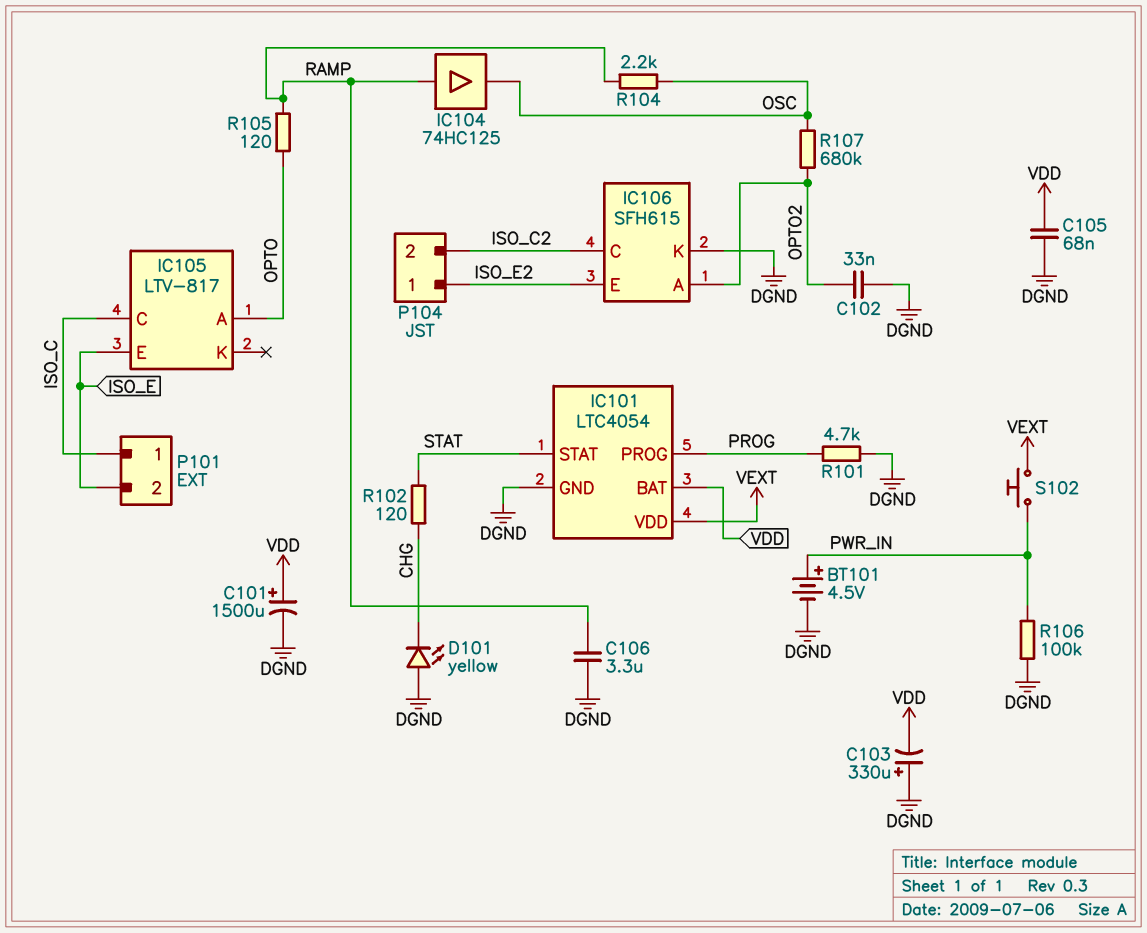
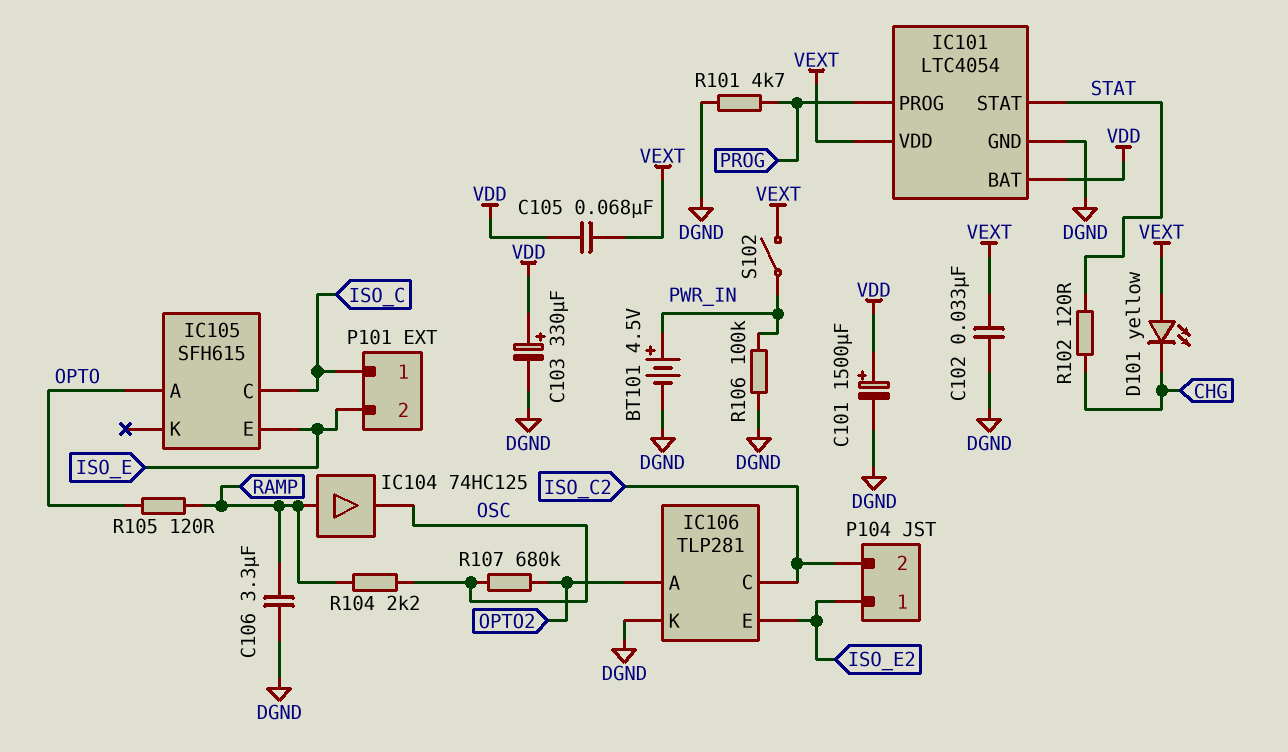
C102: 33nF (DGND, OPTO2) -> 33nF (DGND, VEXT)
C103: 330uF (plus DGND, minus VDD) -> 330uF (plus VDD, minus DGND)
C105: 68nF (DGND, VDD) -> 68nF (VDD, VEXT)
D101: LED yellow (A DGND, K CHG) -> LED yellow (A VEXT, K CHG)
IC105: LTV-817 -> SFH615
IC106: SFH615 -> TLP281
S102: button (PWR_IN, VEXT) -> switch (PWR_IN, VEXT)

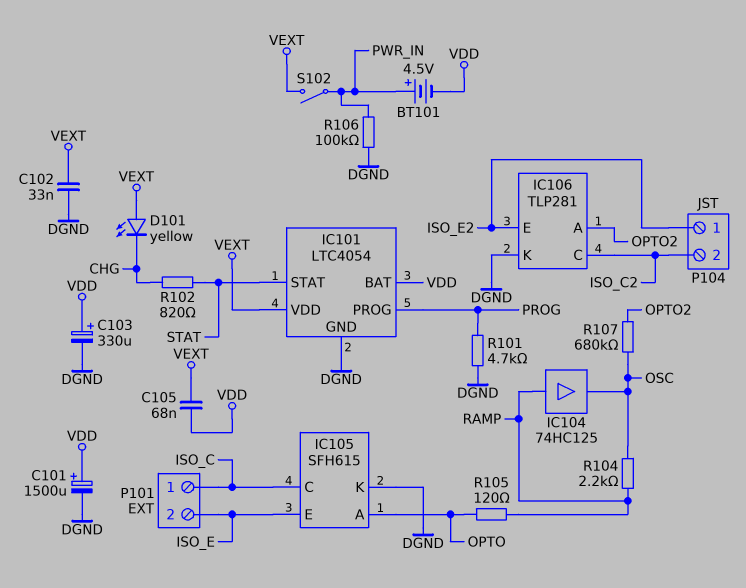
BT101: 4.5V (plus PWR_IN, minus DGND) -> 4.5V (plus PWR_IN, minus VDD)
C106: 3.3uF (DGND, RAMP) -> none
IC105 pin K: none -> DGND
R102: 120 (CHG, STAT) -> 820 (CHG, STAT)

